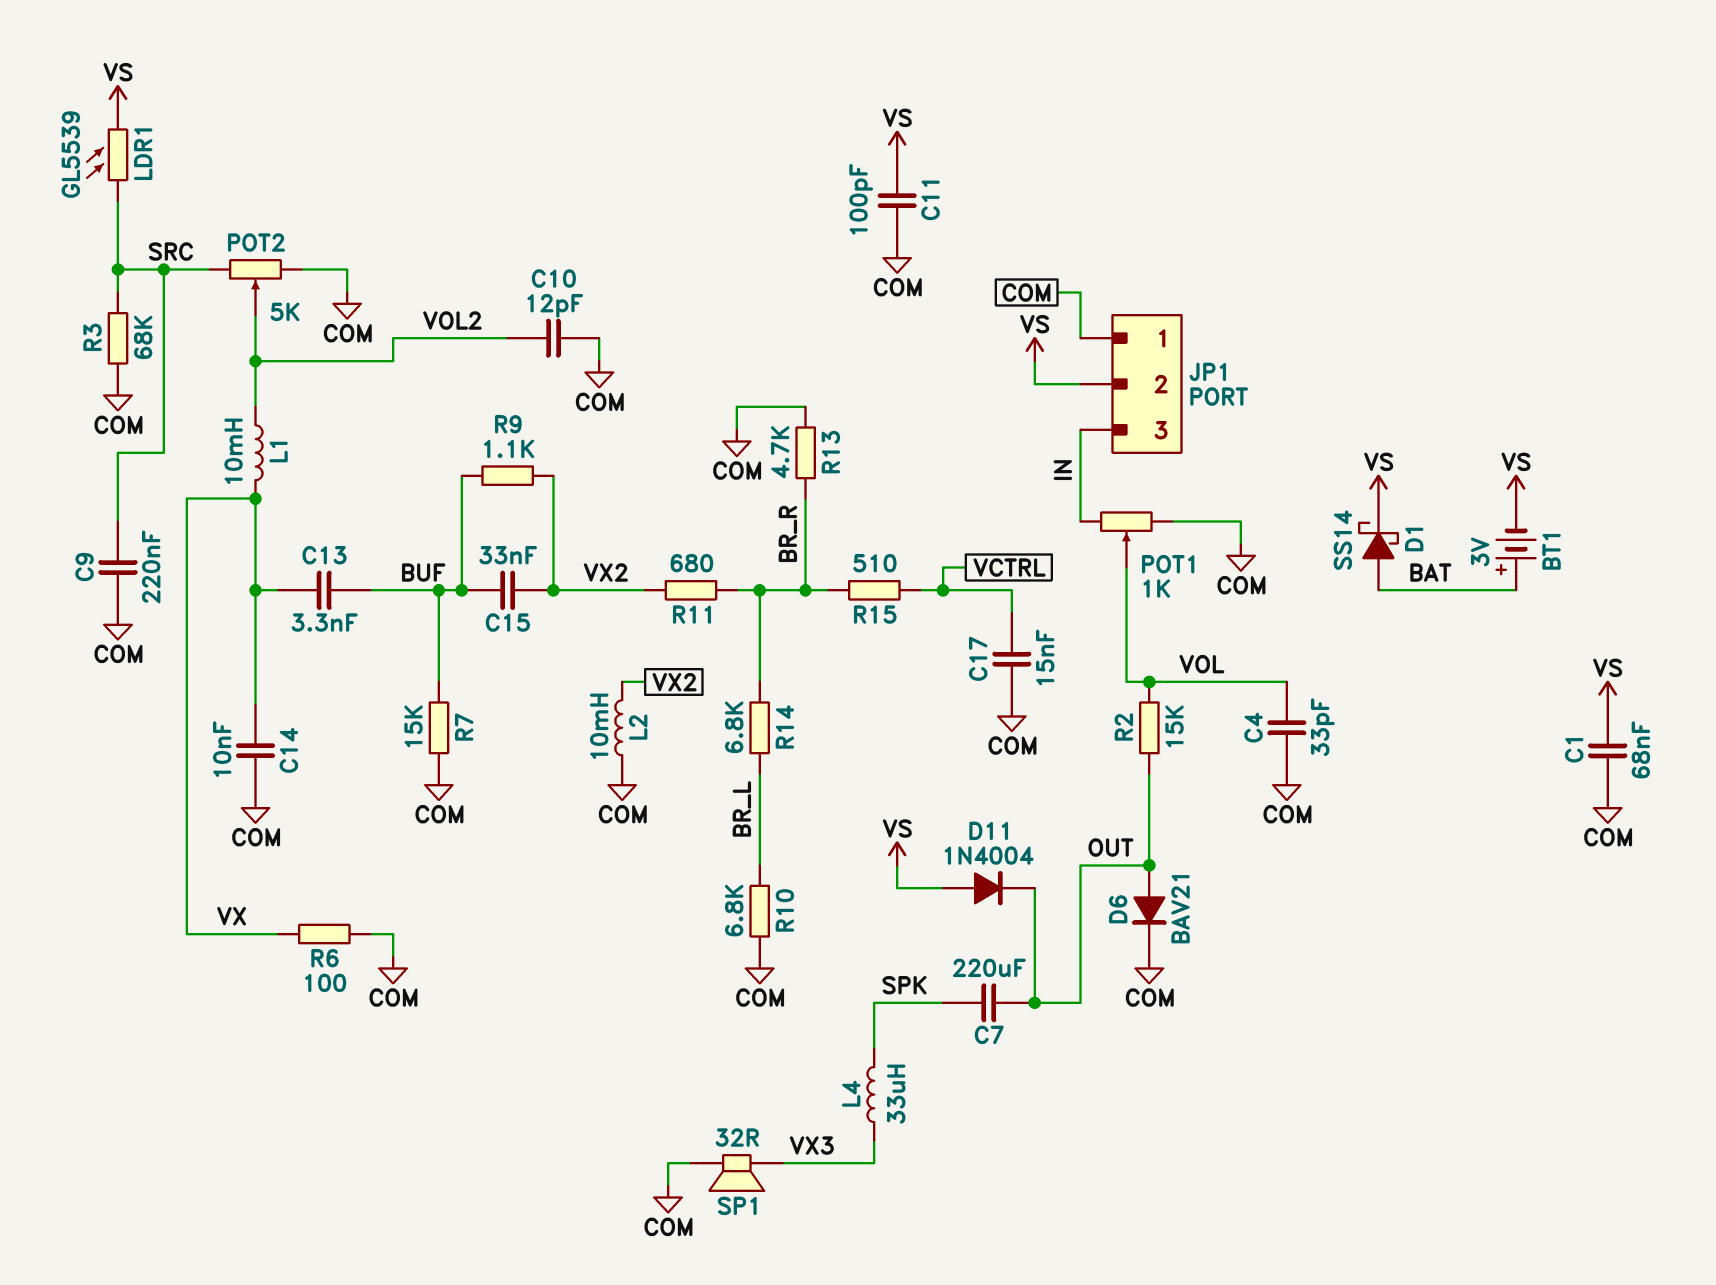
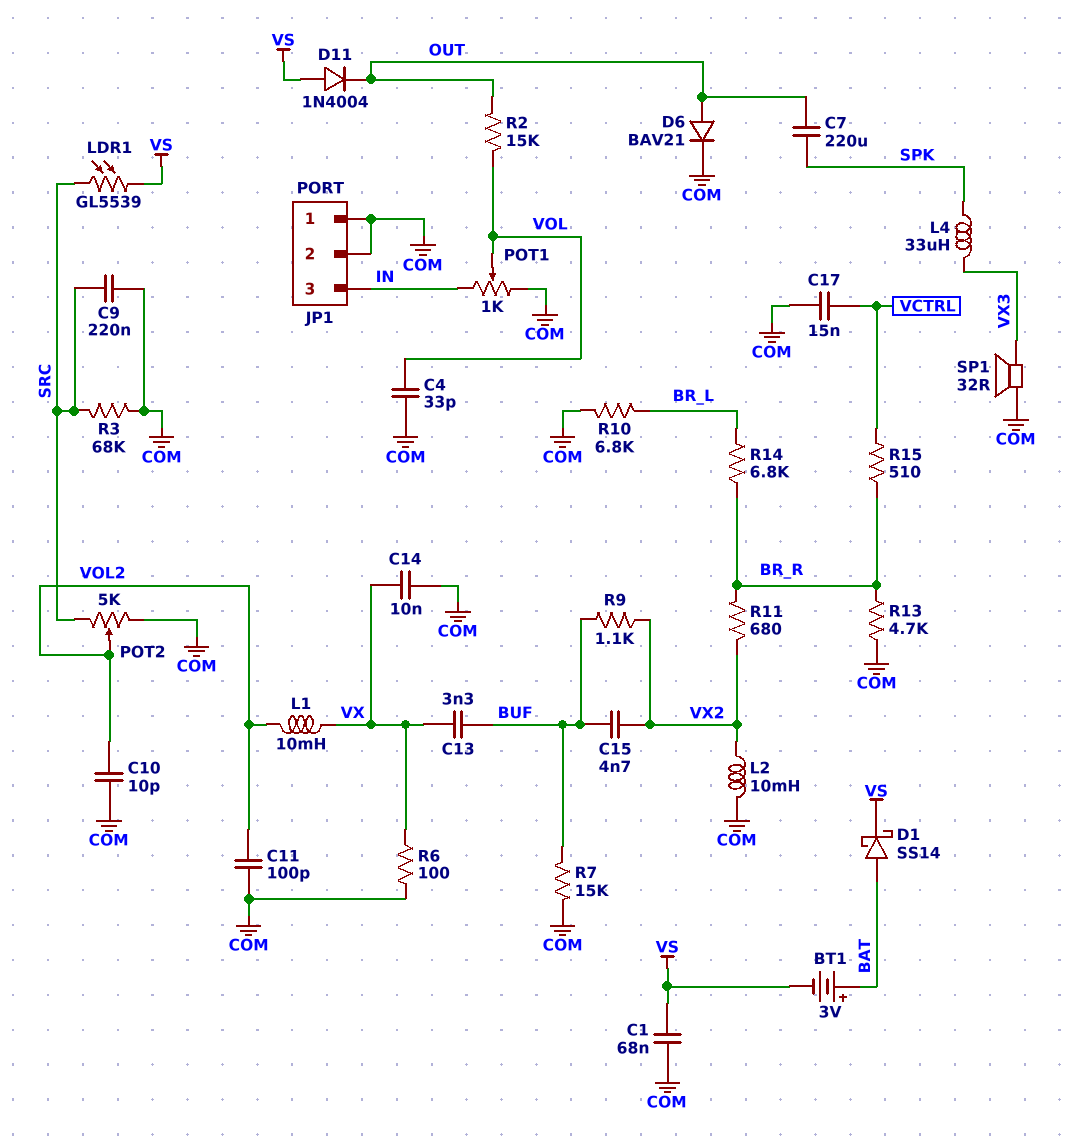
C10: 12pF (COM, VOL2) -> 10pF (COM, VOL2)
C11: 100pF (COM, VS) -> 100pF (COM, VOL2)
C15: 33nF (BUF, VX2) -> 4.7nF (BUF, VX2)
JP1 pin 2: VS -> COM

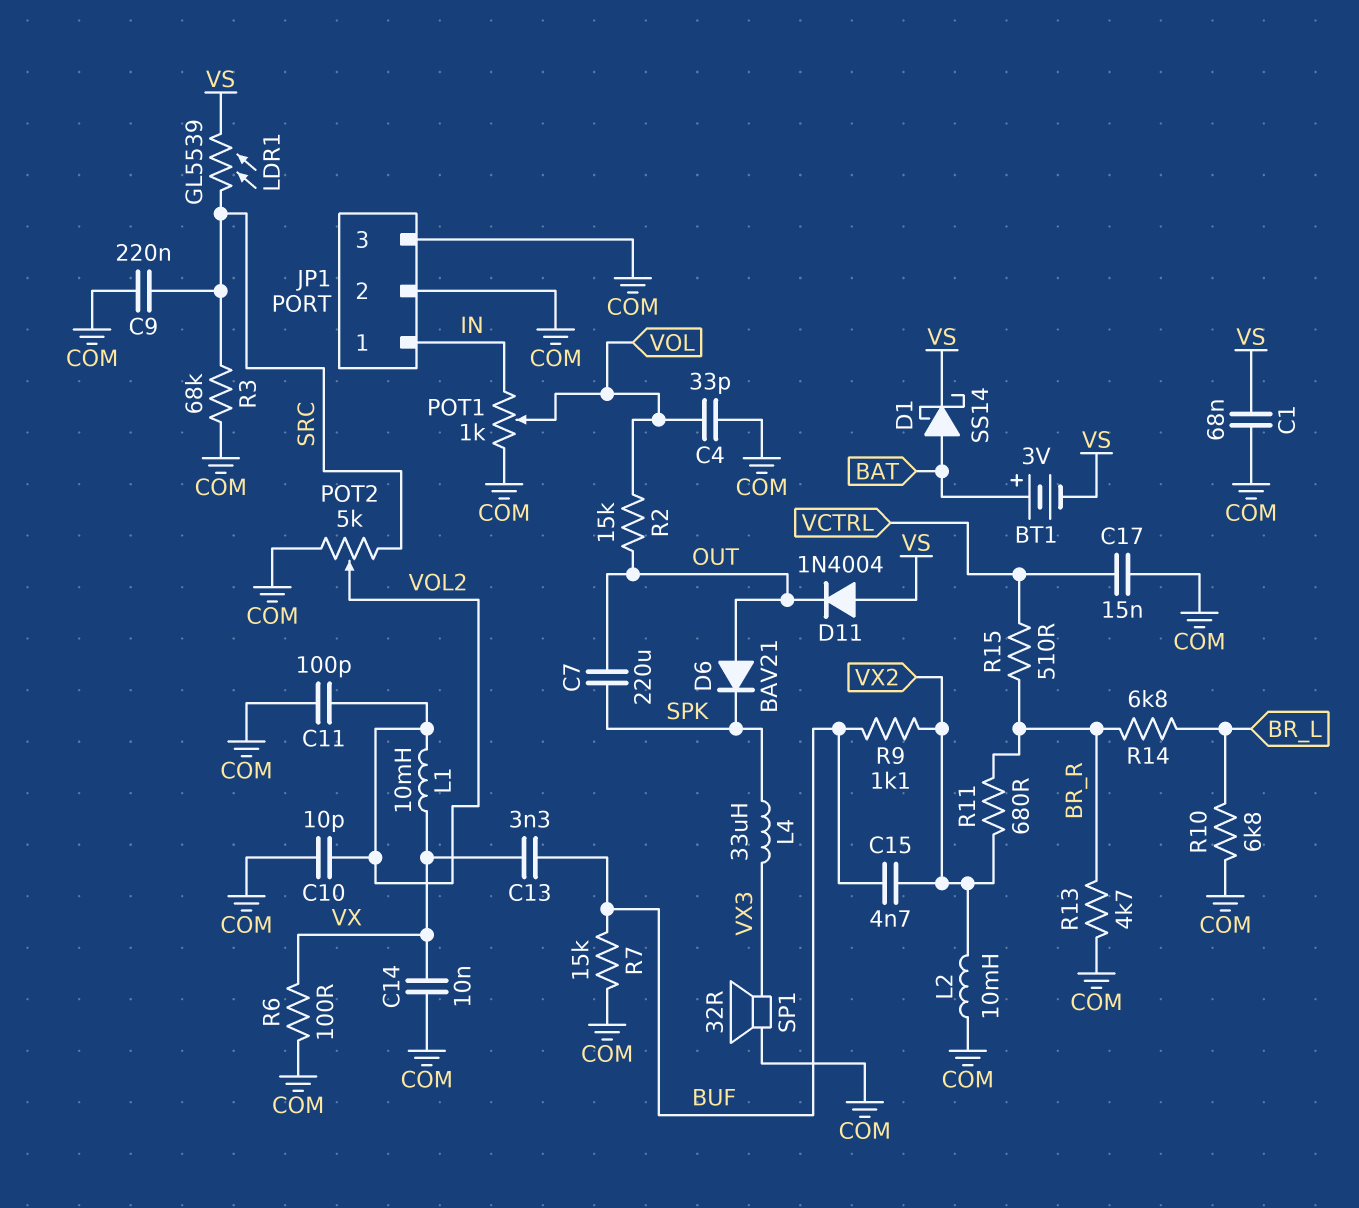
D6: diode BAV21 (A OUT, K COM) -> diode BAV21 (A OUT, K SPK)
JP1 pin 1: COM -> IN
JP1 pin 3: IN -> COM

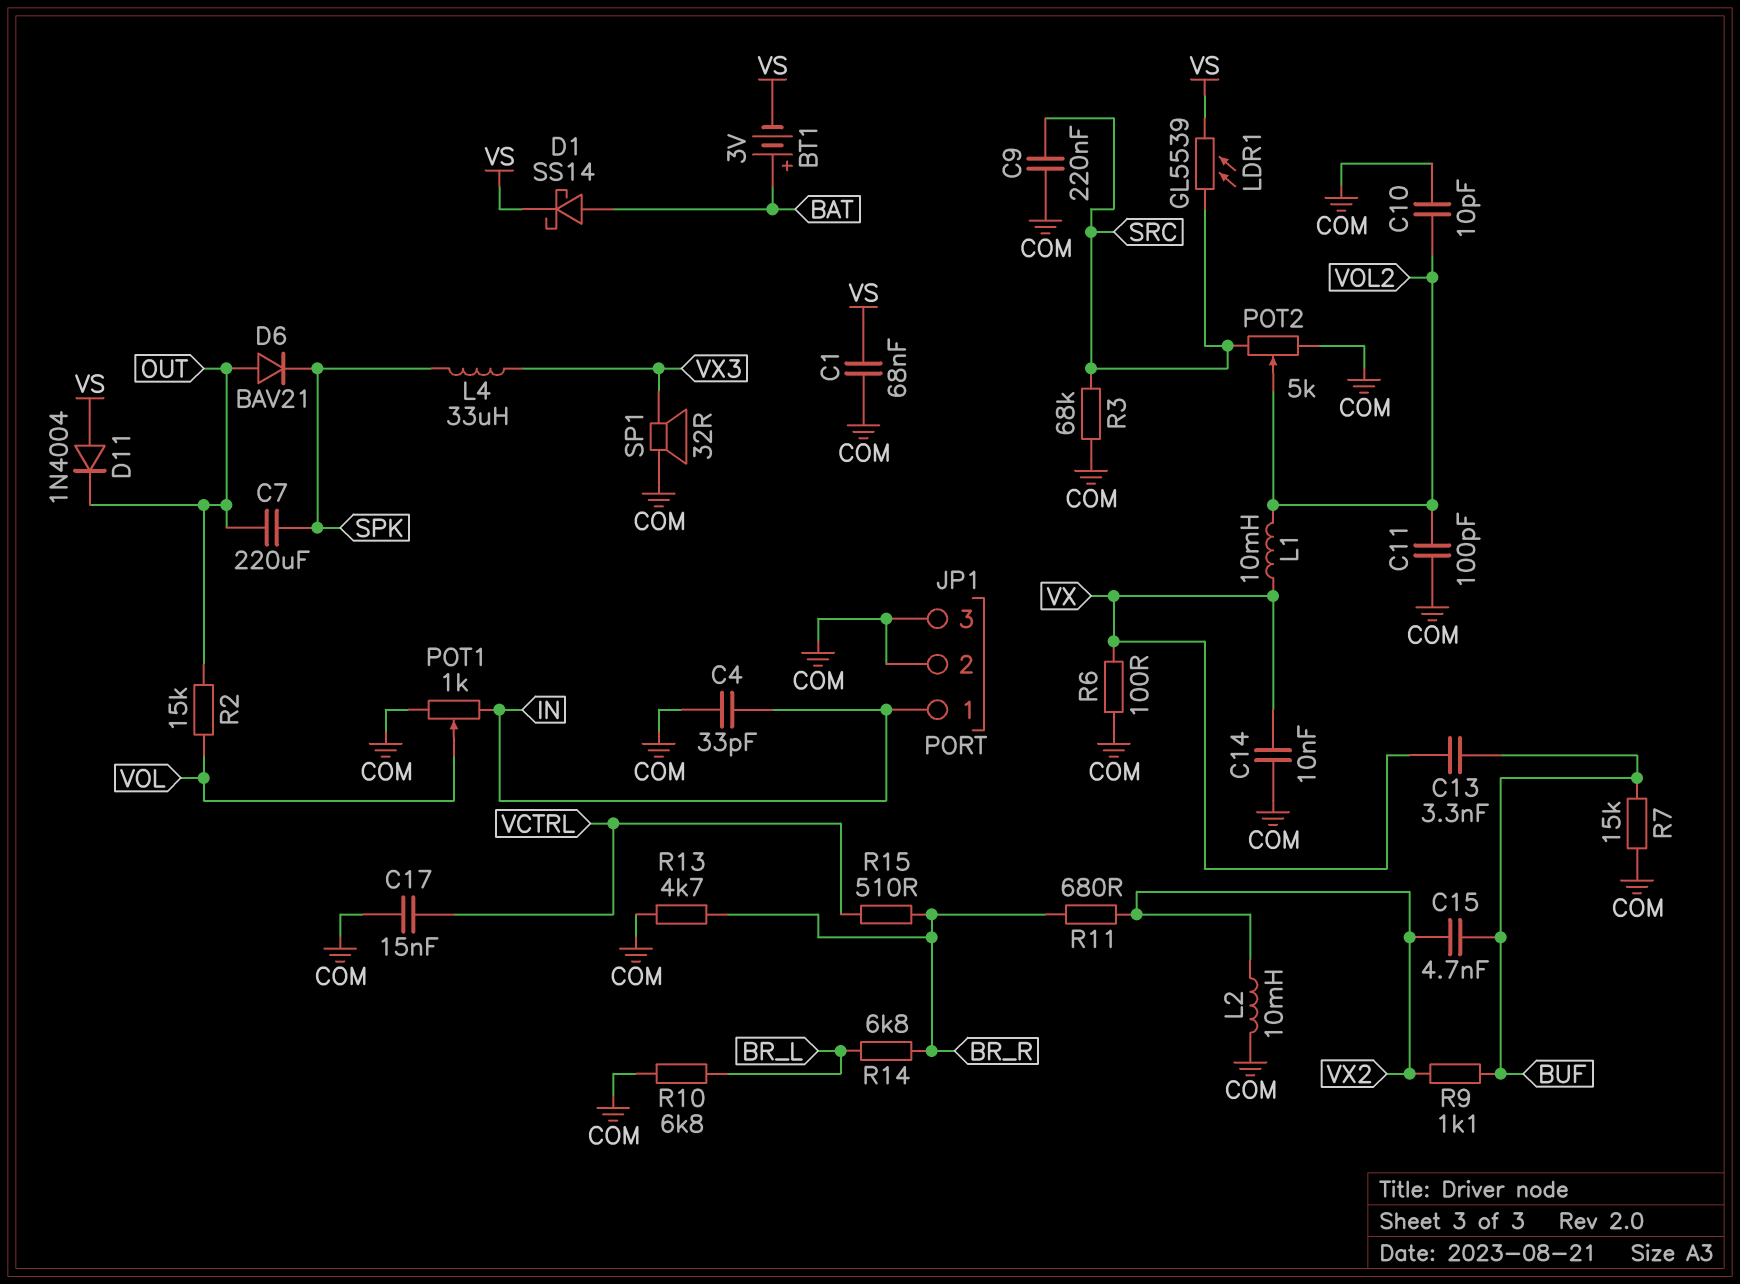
C4: 33pF (COM, VOL) -> 33pF (COM, IN)

